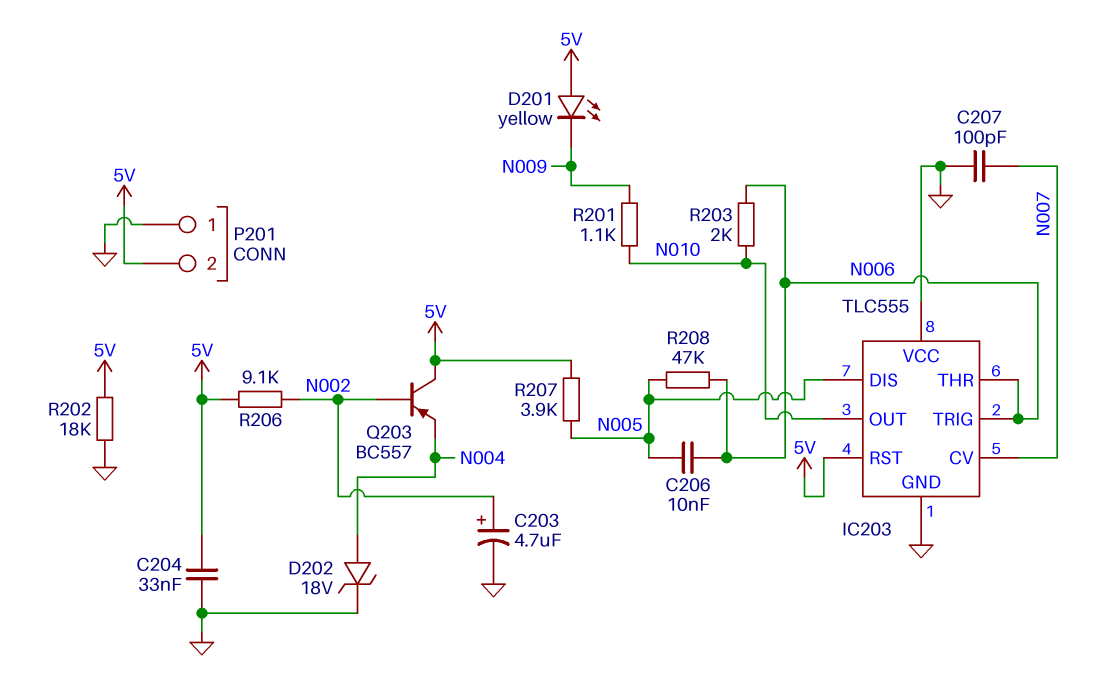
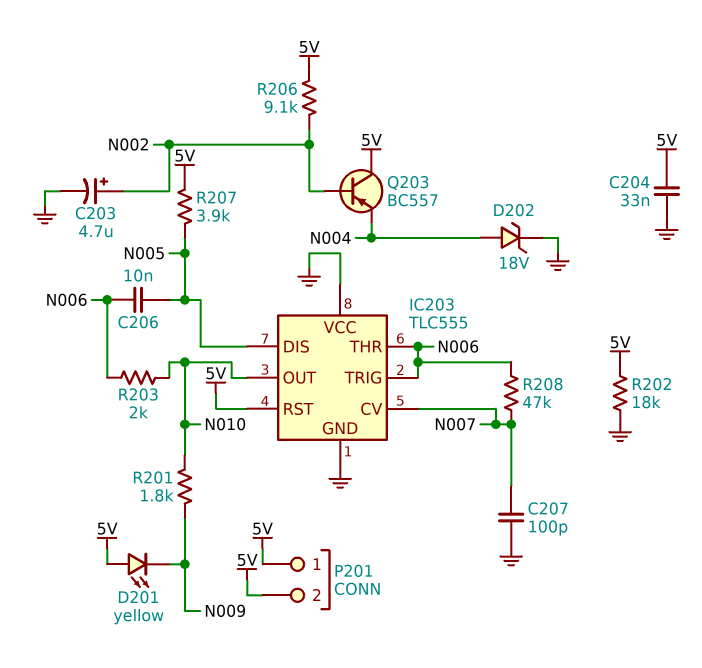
P201 pin 1: GND -> 5V
R201: 1.1k (N009, N010) -> 1.8k (N009, N010)
R208: 47k (N005, N006) -> 47k (N006, N007)

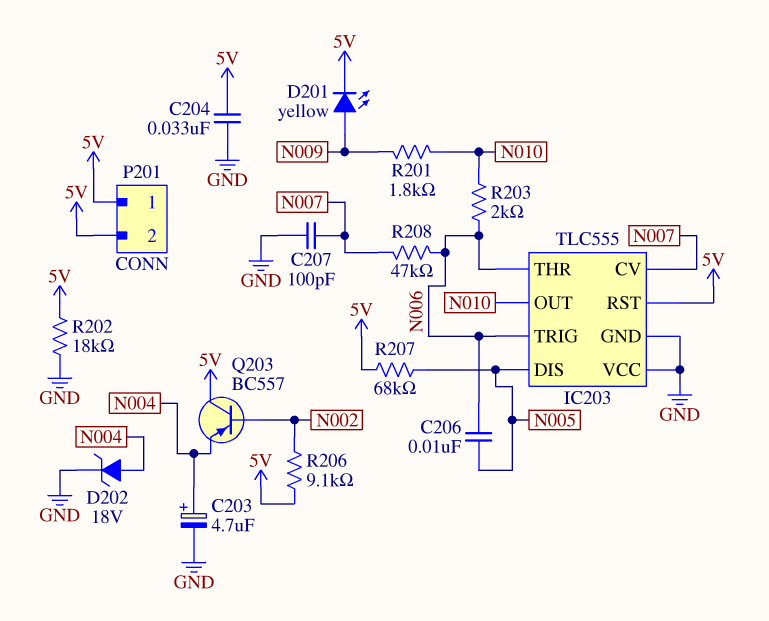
C203: 4.7uF (plus N002, minus GND) -> 4.7uF (plus N004, minus GND)
D201: LED yellow (A 5V, K N009) -> LED yellow (A N009, K 5V)
R207: 3.9k (5V, N005) -> 68k (5V, N005)

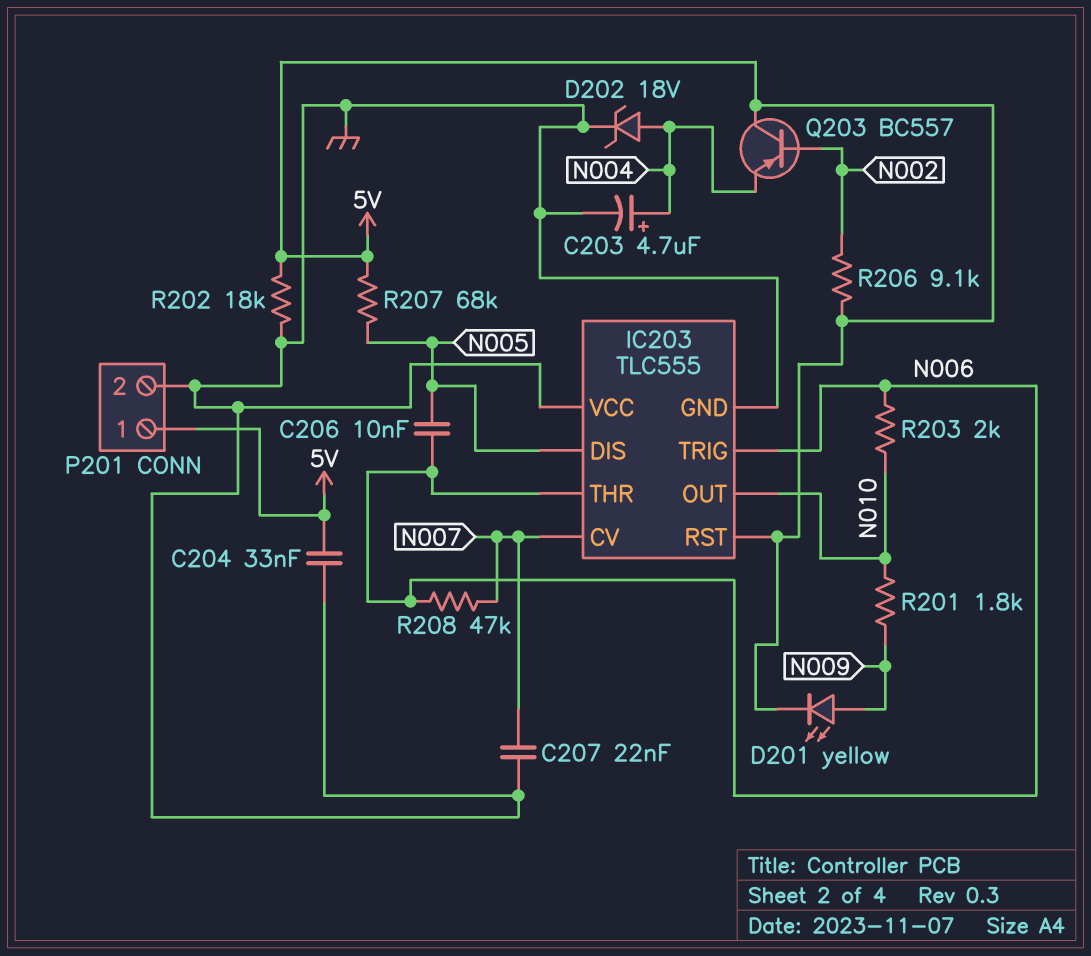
C207: 100pF (GND, N007) -> 22nF (GND, N007)
P201 pin 2: 5V -> GND

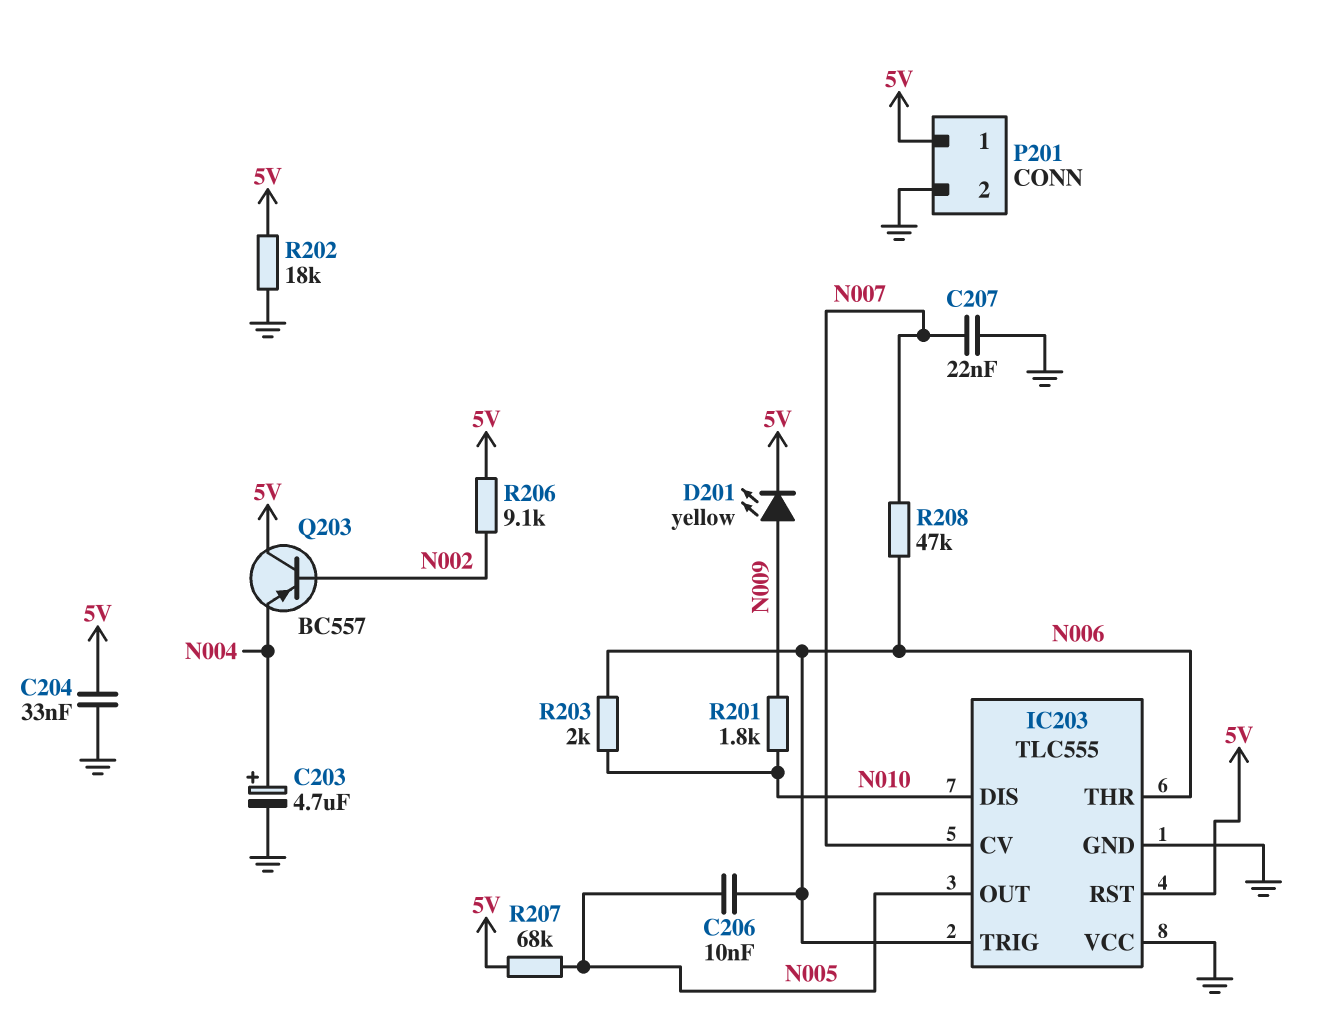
D202: zener 18V (A N004, K GND) -> none
IC203 pin DIS: N005 -> N010
IC203 pin OUT: N010 -> N005

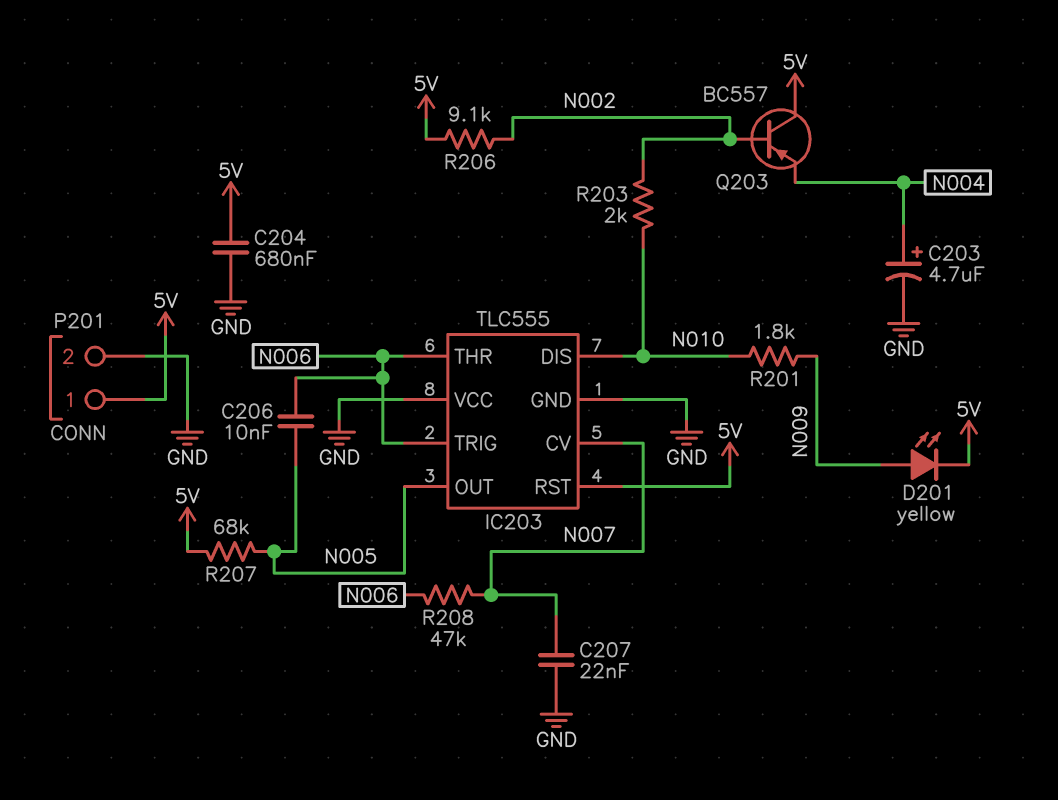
C204: 33nF (5V, GND) -> 680nF (5V, GND)
R202: 18k (5V, GND) -> none
R203: 2k (N006, N010) -> 2k (N002, N010)

